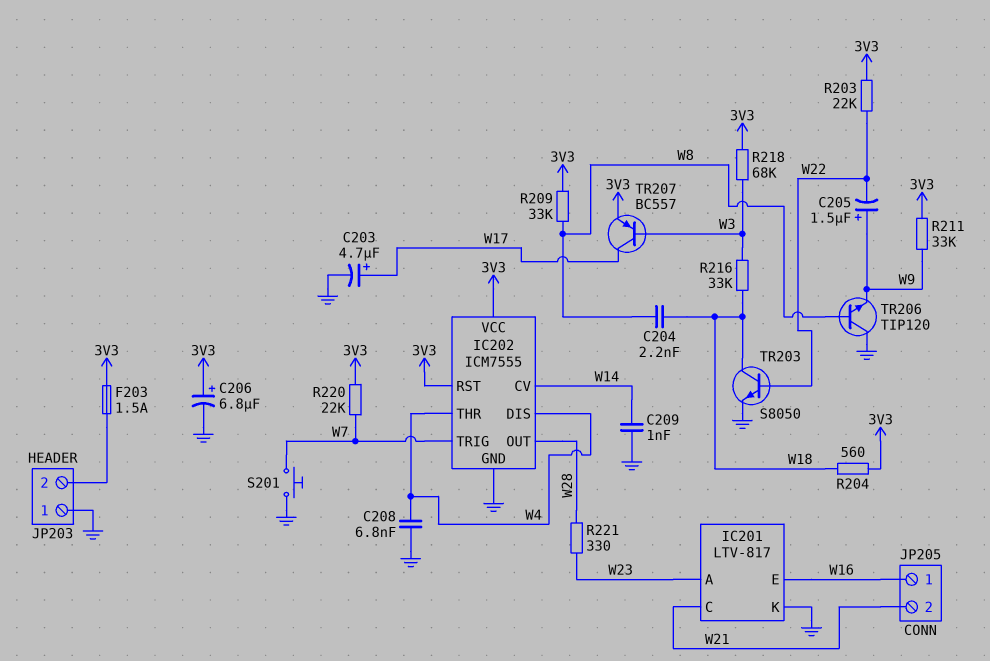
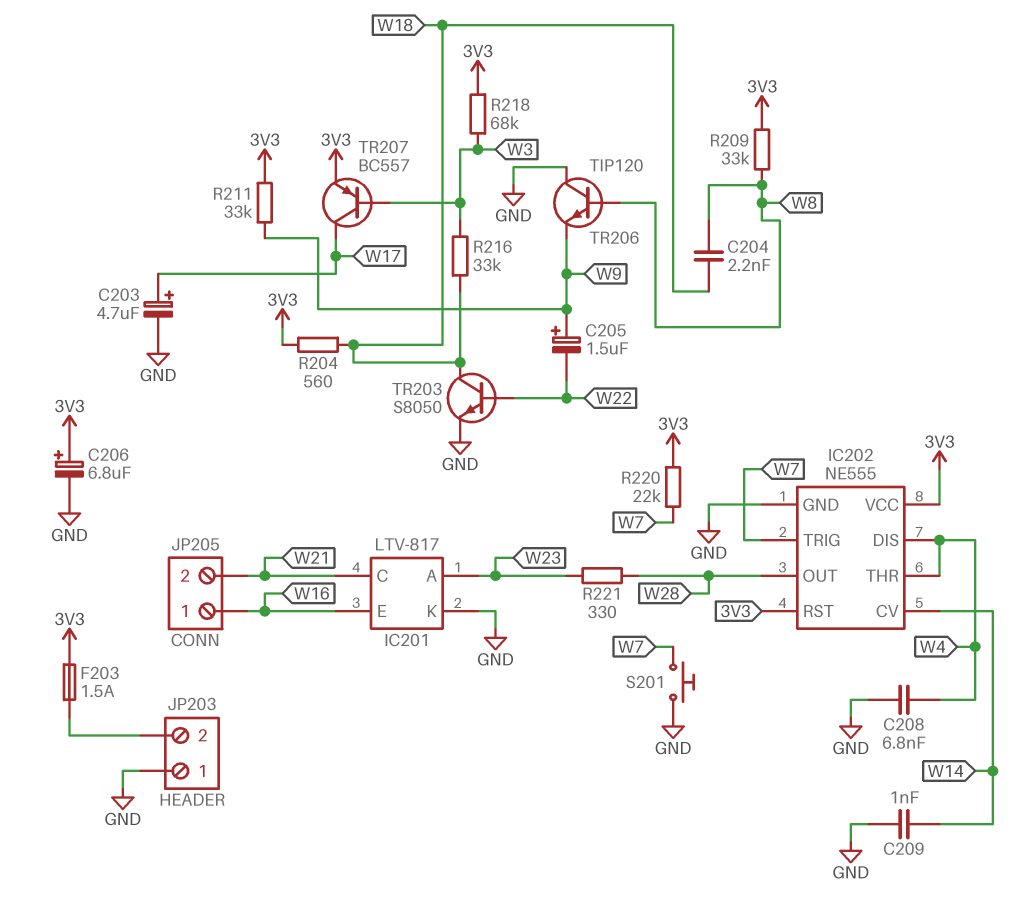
IC202: ICM7555 -> NE555
R203: 22k (3V3, W22) -> none

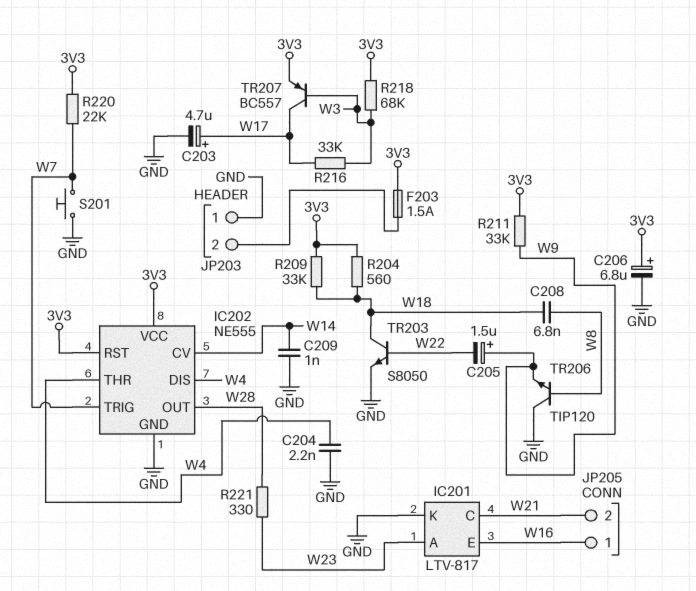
C204: 2.2nF (W8, W18) -> 2.2nF (GND, W4)
C208: 6.8nF (GND, W4) -> 6.8nF (W8, W18)
R209: 33k (3V3, W8) -> 33k (3V3, W18)
R216: 33k (W3, W18) -> 33k (W3, W17)

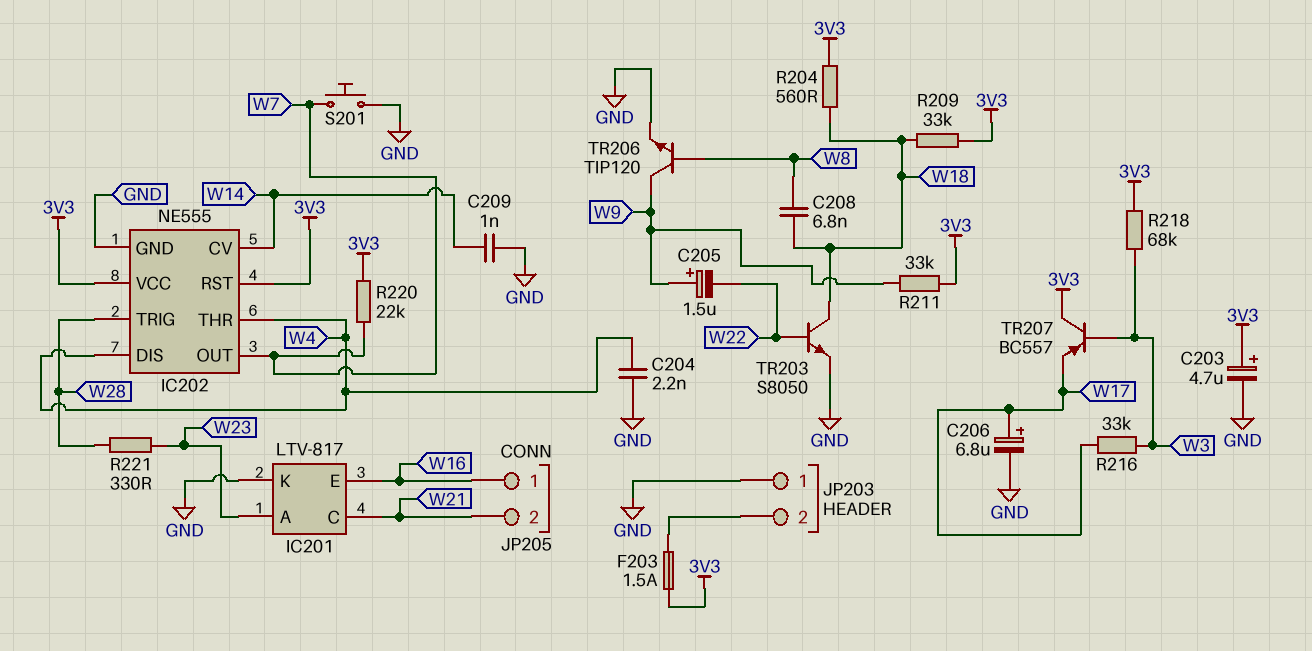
C203: 4.7uF (plus W17, minus GND) -> 4.7uF (plus 3V3, minus GND)
C206: 6.8uF (plus 3V3, minus GND) -> 6.8uF (plus W17, minus GND)
IC202 pin OUT: W28 -> W7
IC202 pin TRIG: W7 -> W28
TR206: NPN TIP120 (B W8, C GND, E W9) -> NPN TIP120 (B W8, C W9, E GND)
TR207: PNP BC557 (B W3, C W17, E 3V3) -> PNP BC557 (B W3, C 3V3, E W17)

